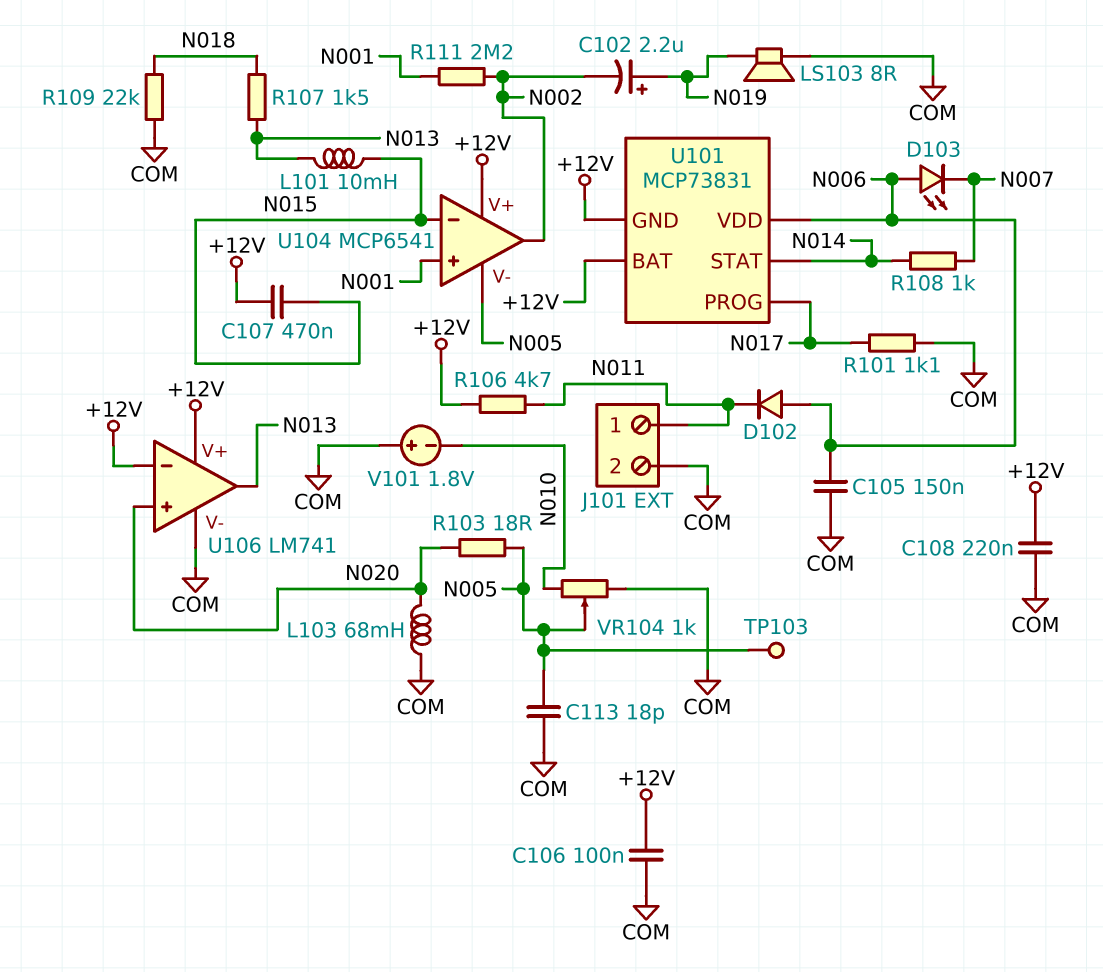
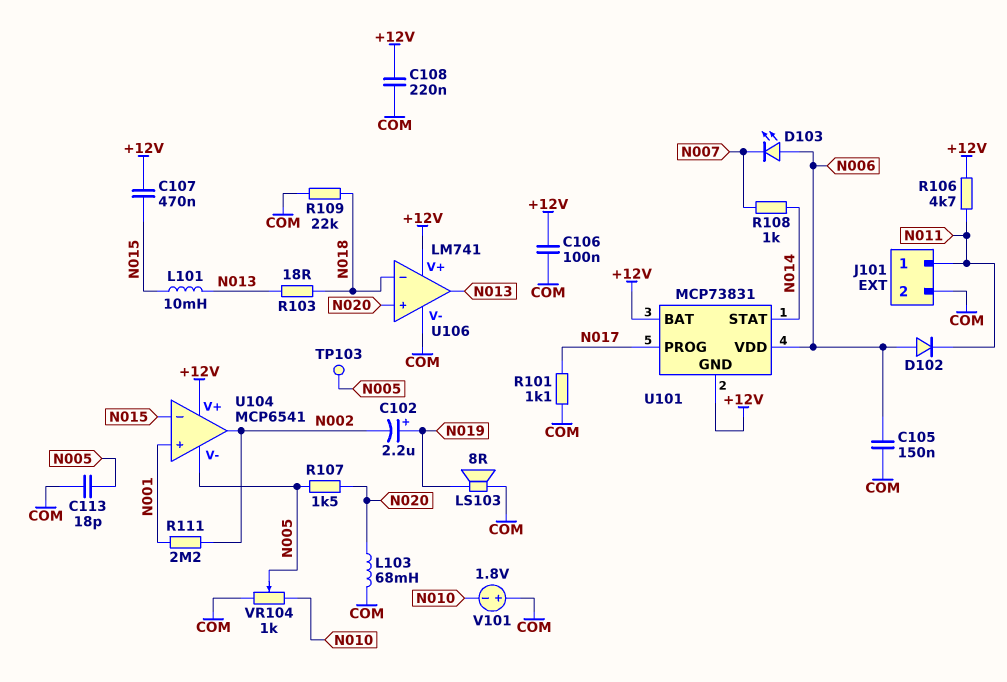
R103: 18 (N005, N020) -> 18 (N013, N018)
R107: 1.5k (N013, N018) -> 1.5k (N005, N020)
U106 pin in-: +12V -> N018

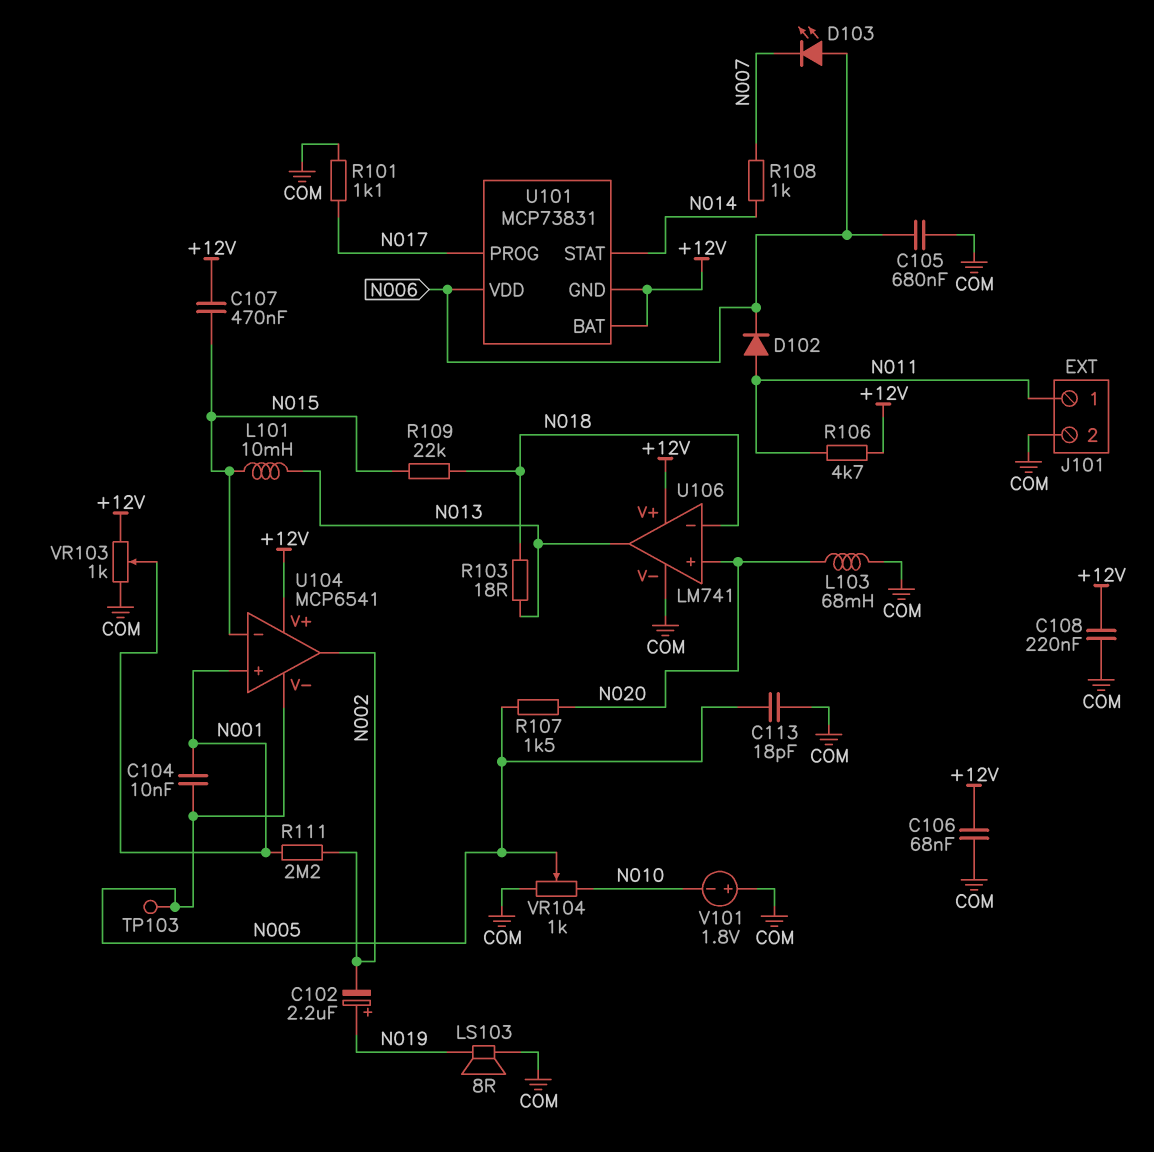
C104: none -> 10nF (N001, N005)
C105: 150nF (COM, N006) -> 680nF (COM, N006)
C106: 100nF (+12V, COM) -> 68nF (+12V, COM)
D102: diode (A N006, K N011) -> diode (A N011, K N006)
R109: 22k (COM, N018) -> 22k (N015, N018)
VR103: none -> 1k (+12V, COM, wiper N001)

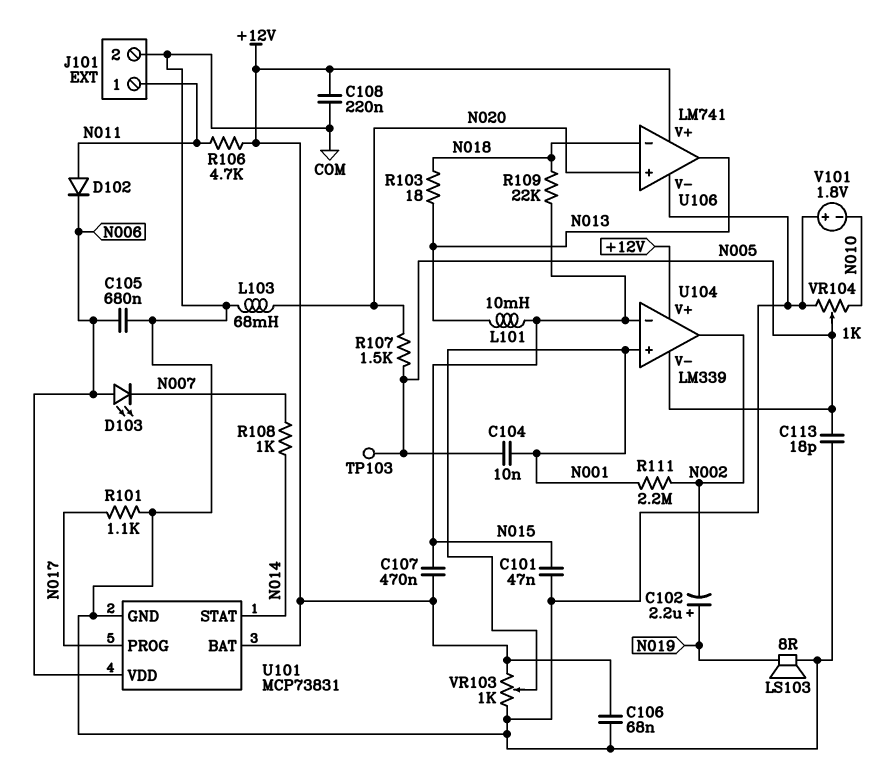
C101: none -> 47nF (COM, N015)
U101 pin GND: +12V -> COM
U104: MCP6541 -> LM339

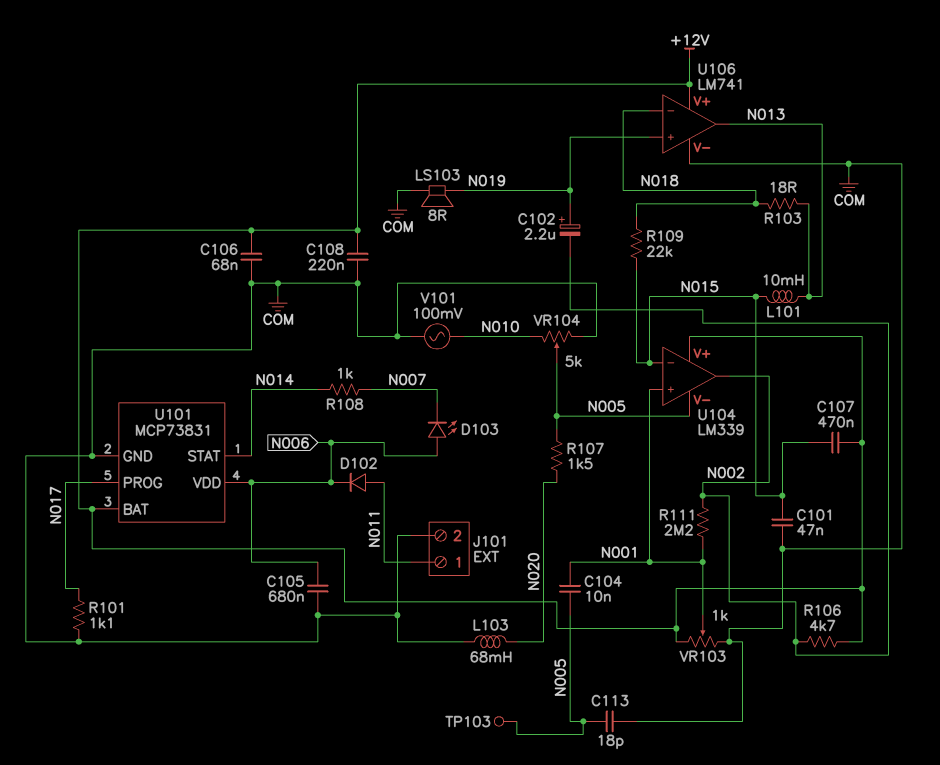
R106: 4.7k (+12V, N011) -> 4.7k (+12V, N002)
U106 pin in+: N020 -> N019
V101: 1.8V (plus COM, minus N010) -> AC 100mV (COM, N010)
VR104: 1k (COM, N010, wiper N005) -> 5k (COM, N010, wiper N005)

